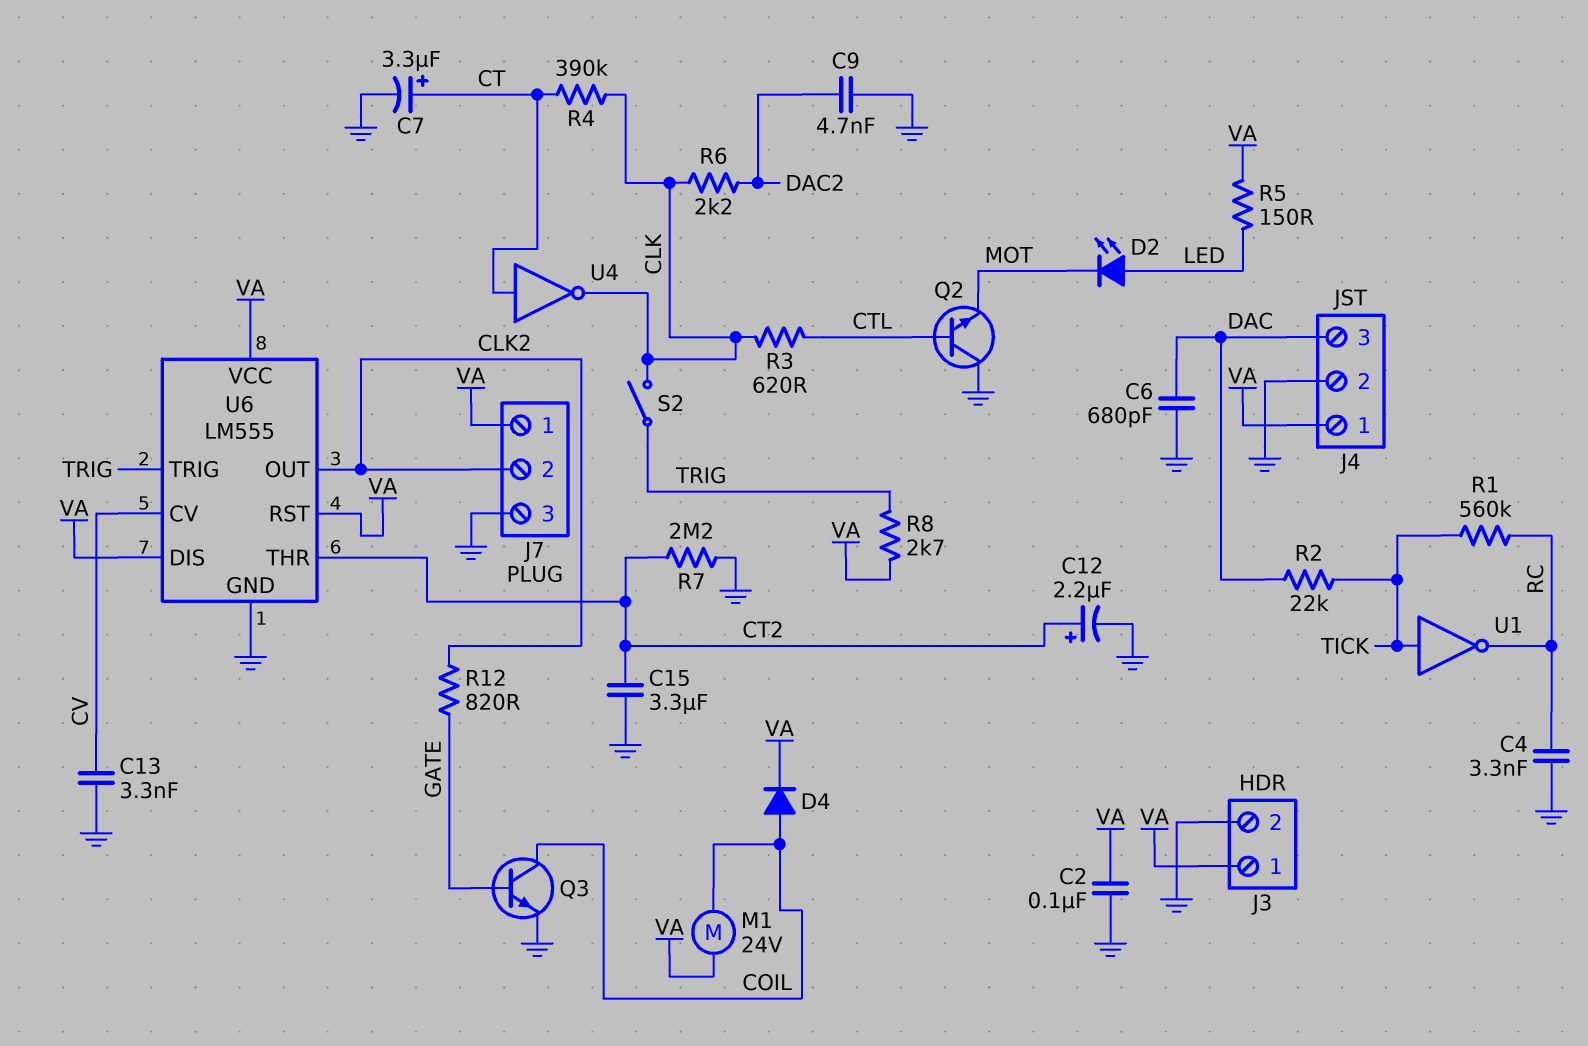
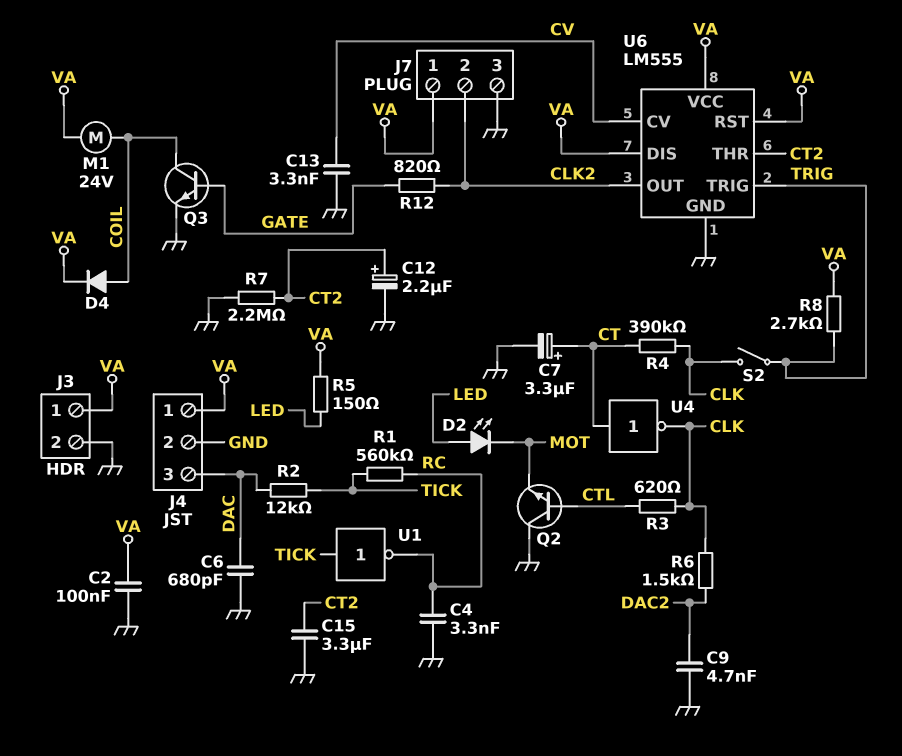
R2: 22k (DAC, TICK) -> 12k (DAC, TICK)
R6: 2.2k (CLK, DAC2) -> 1.5k (CLK, DAC2)

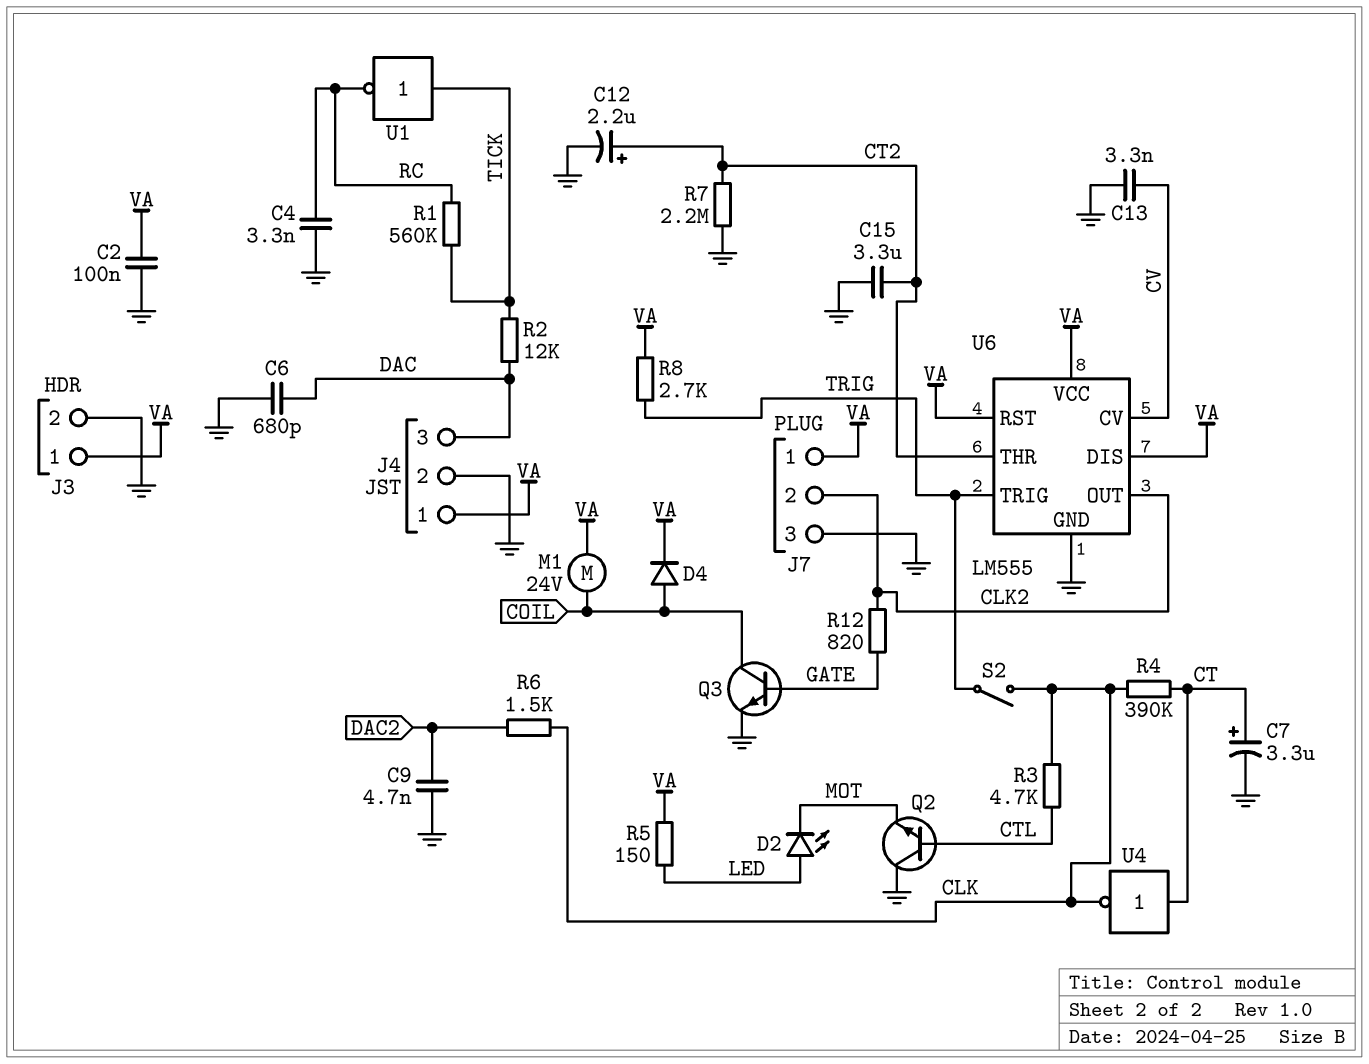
R3: 620 (CLK, CTL) -> 4.7k (CLK, CTL)

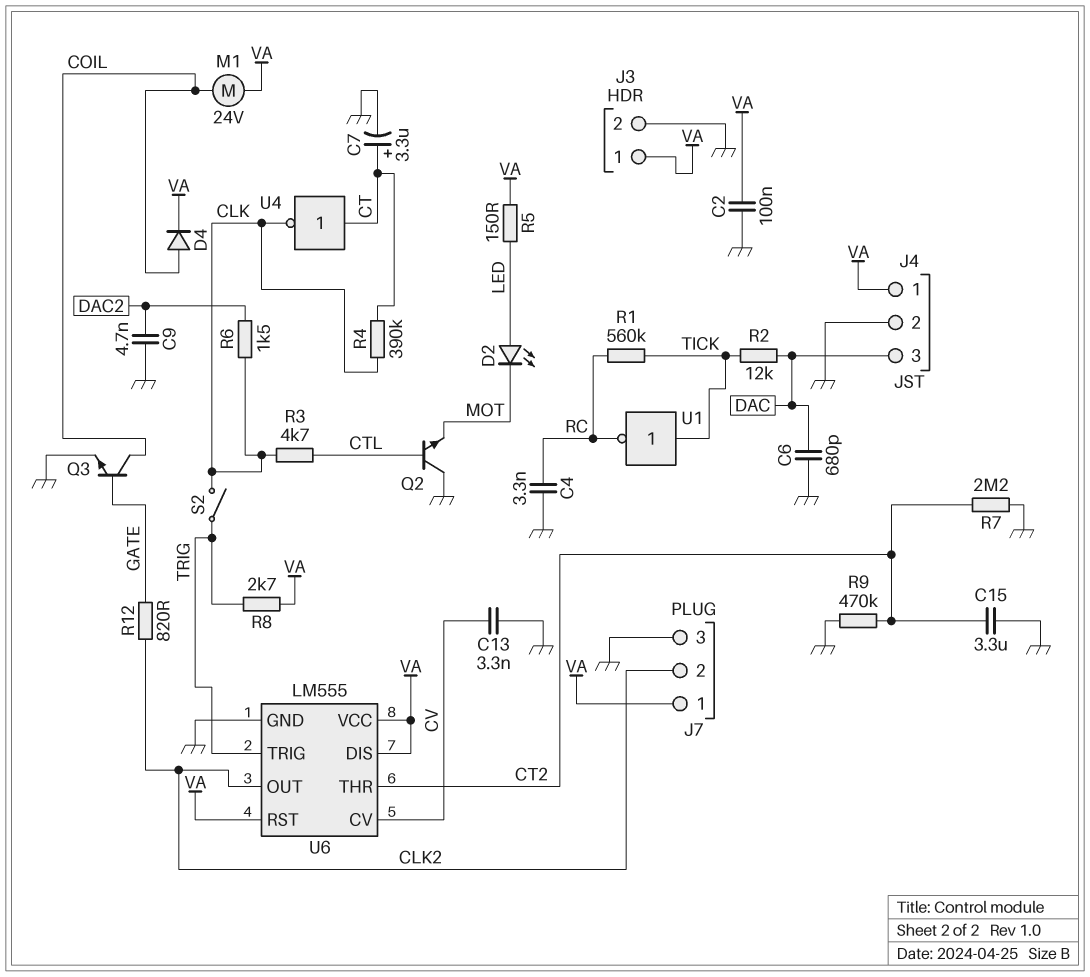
C12: 2.2uF (plus CT2, minus GND) -> none
R9: none -> 470k (CT2, GND)

